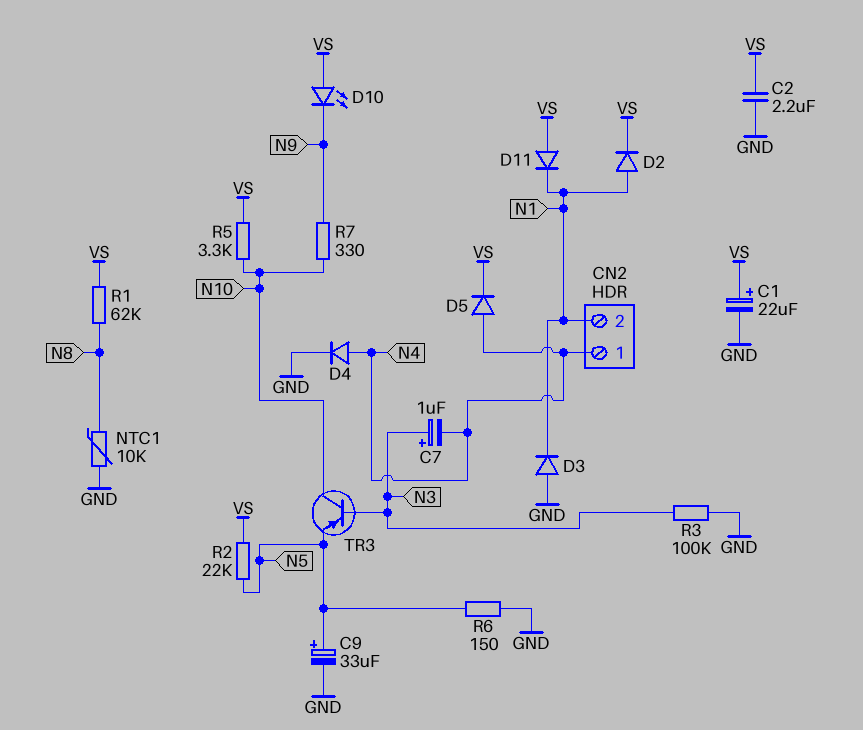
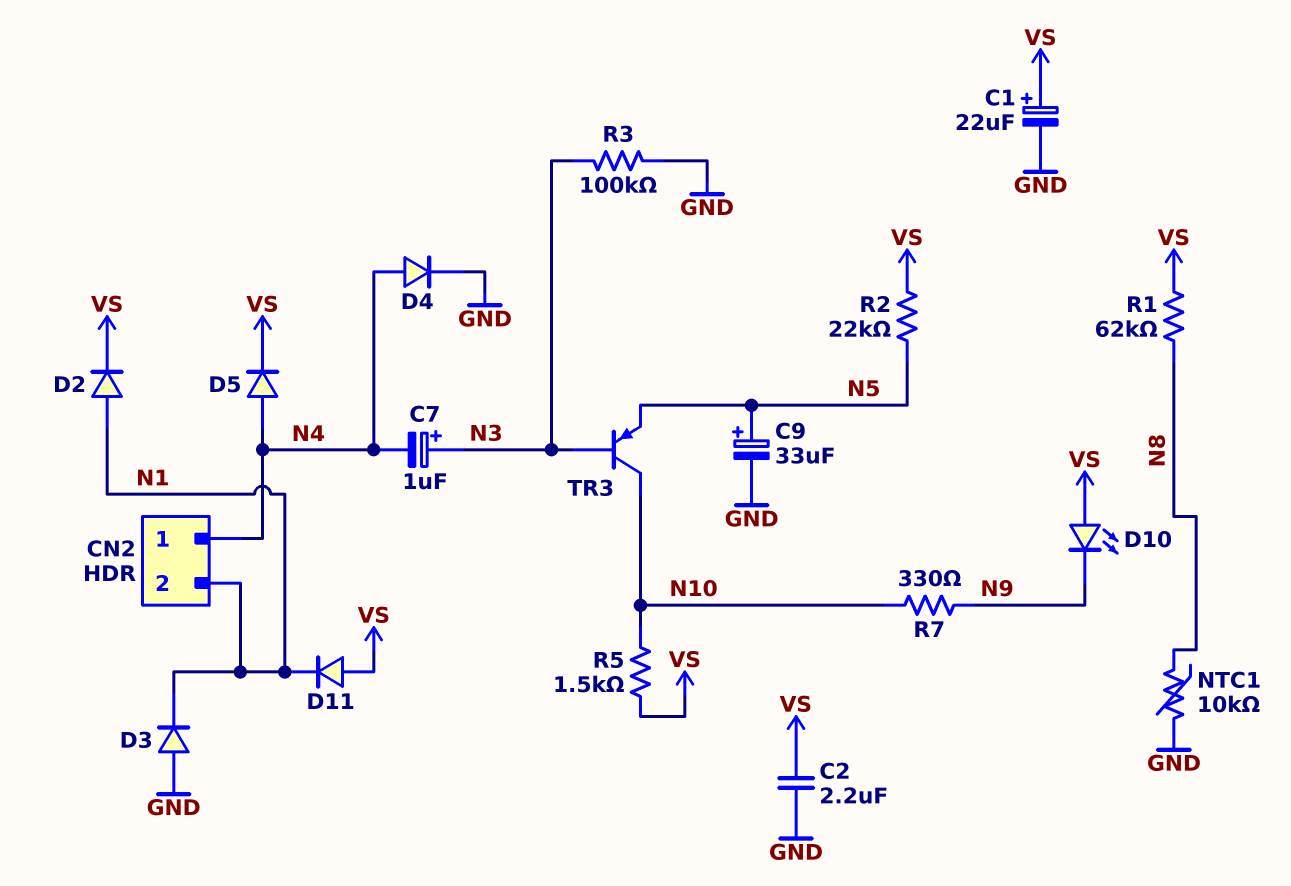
R5: 3.3k (N10, VS) -> 1.5k (N10, VS)
R6: 150 (GND, N5) -> none

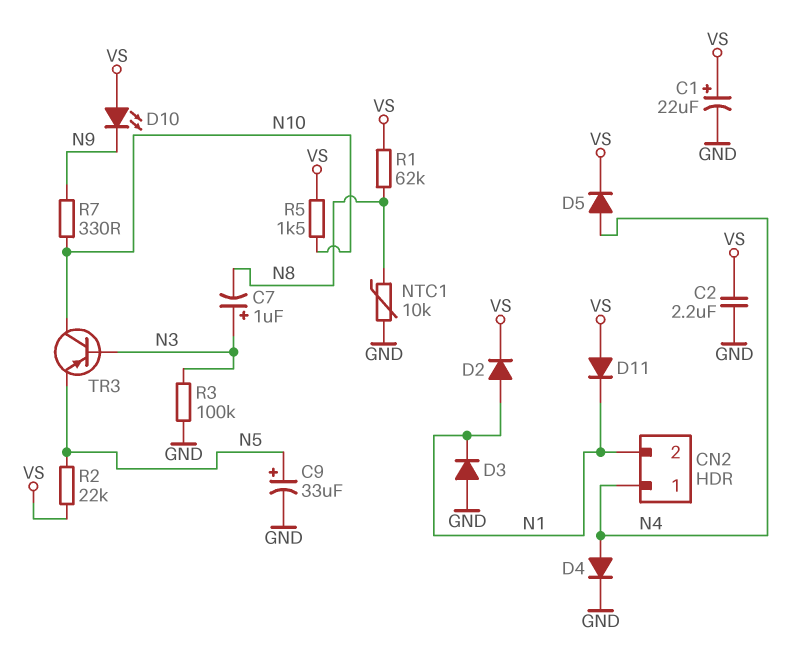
C7: 1uF (plus N3, minus N4) -> 1uF (plus N3, minus N8)

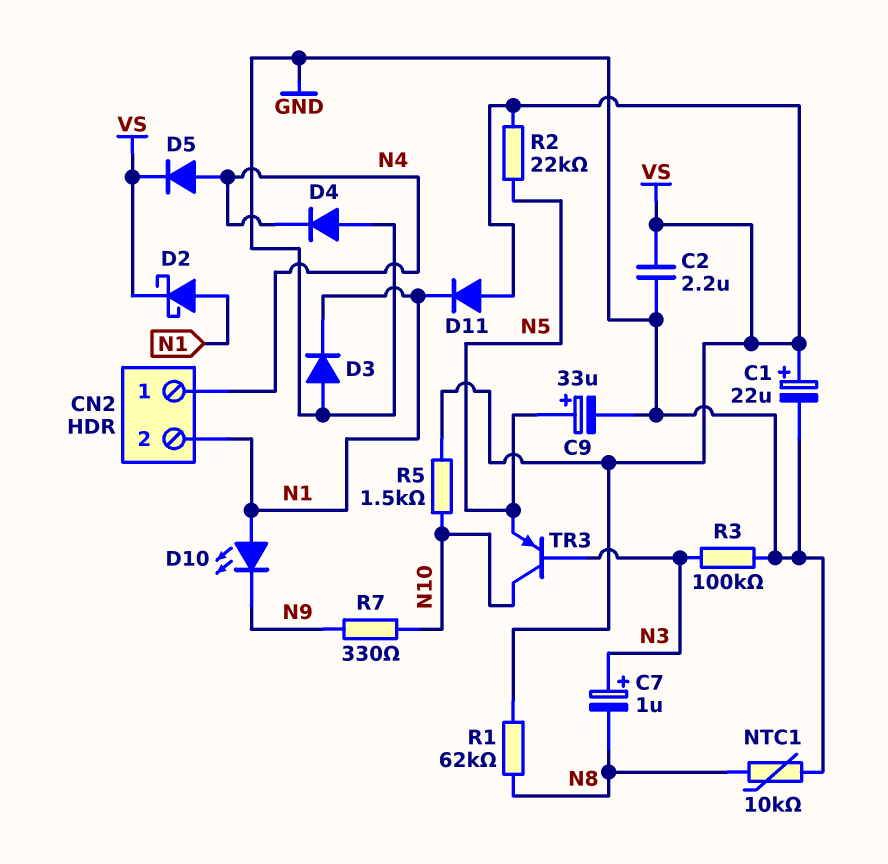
D2: diode (A N1, K VS) -> schottky (A N1, K VS)
D4: diode (A N4, K GND) -> diode (A GND, K N4)
D10: LED (A VS, K N9) -> LED (A N1, K N9)

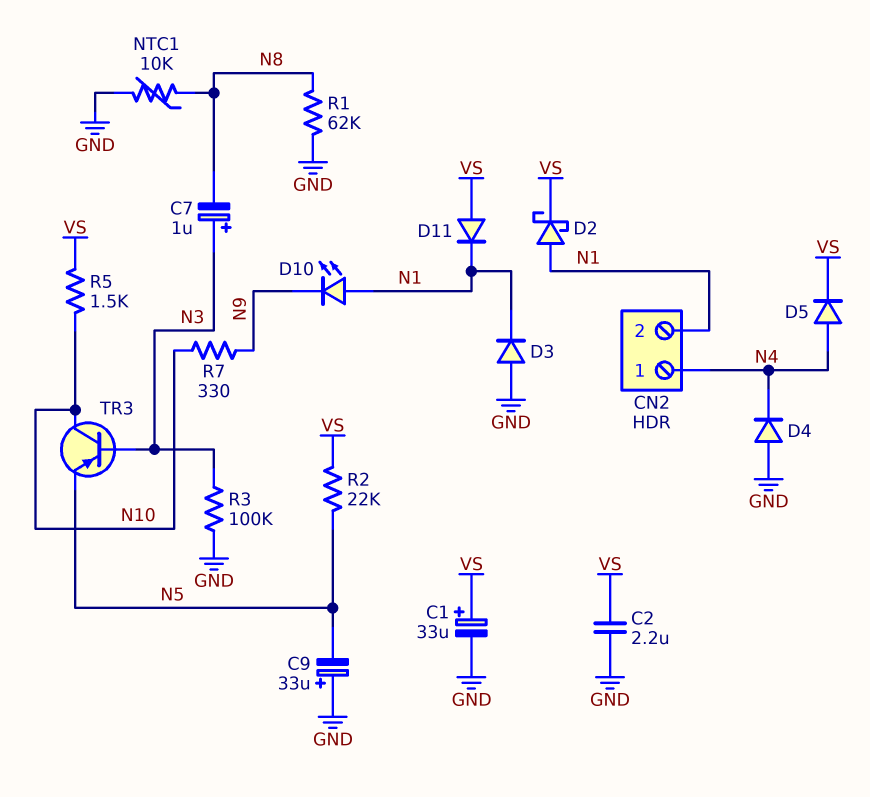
C1: 22uF (plus VS, minus GND) -> 33uF (plus VS, minus GND)
C9: 33uF (plus N5, minus GND) -> 33uF (plus GND, minus N5)
R1: 62k (N8, VS) -> 62k (GND, N8)

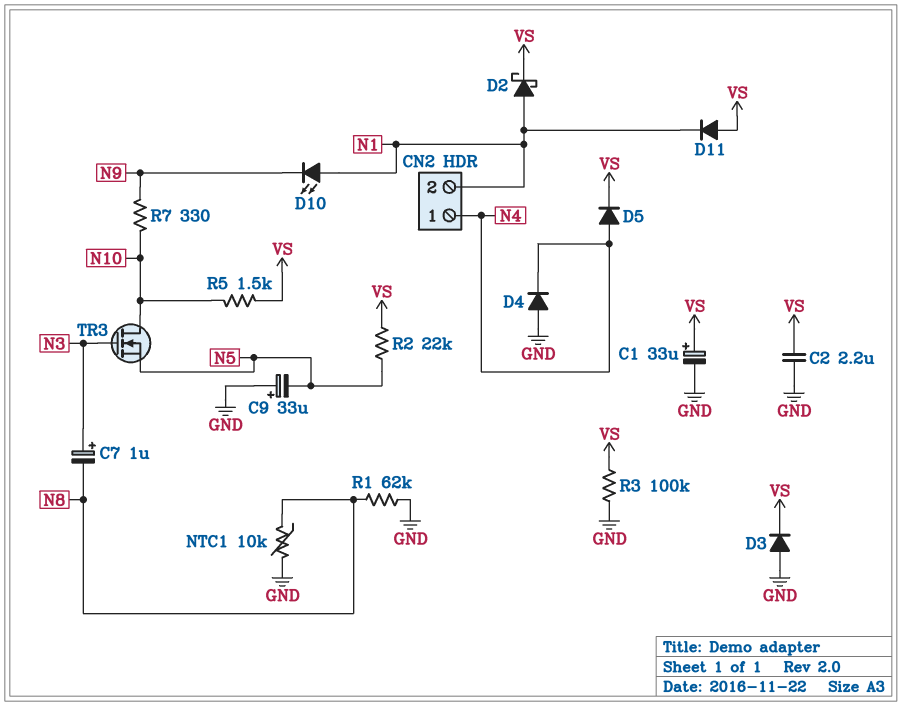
D3: diode (A GND, K N1) -> diode (A GND, K VS)
R3: 100k (GND, N3) -> 100k (GND, VS)
TR3: PNP (B N3, C N10, E N5) -> NMOS (G N3, D N10, S N5)

